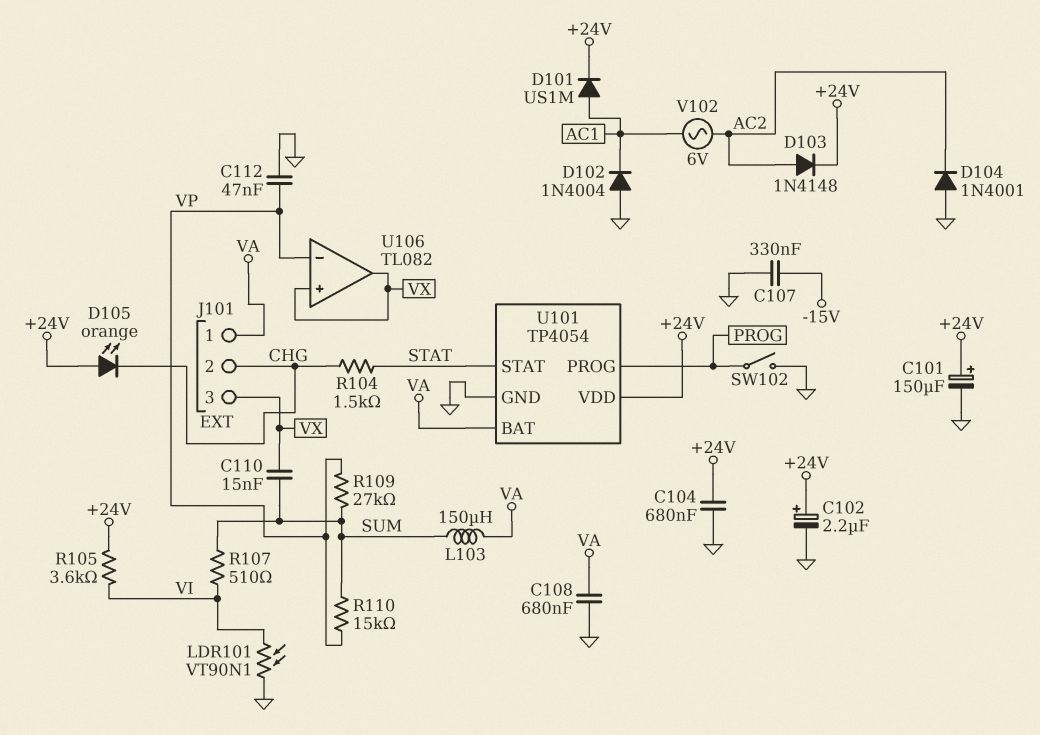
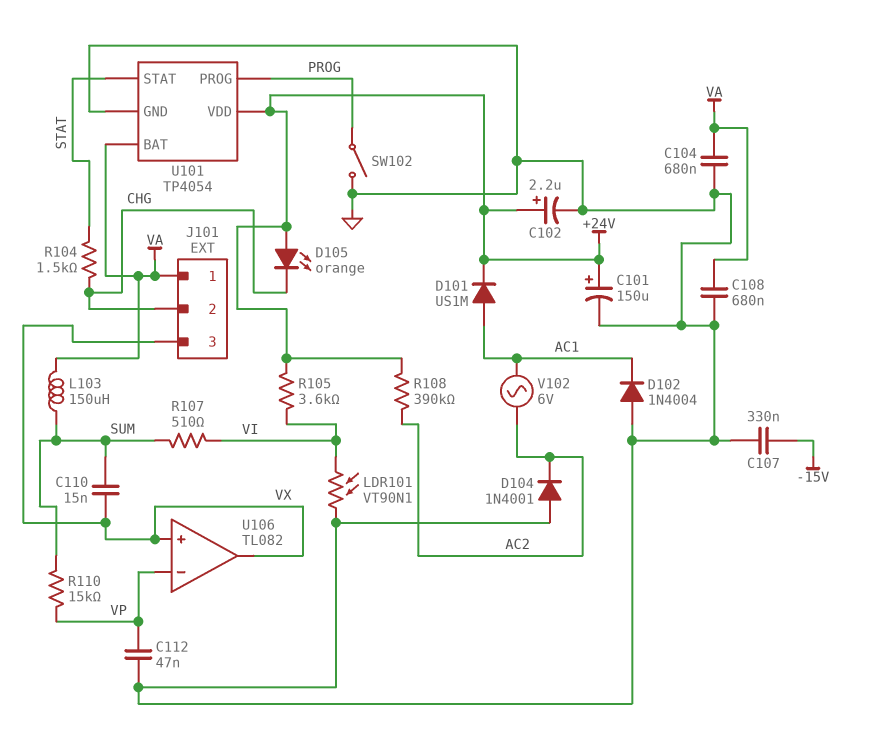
C104: 680nF (+24V, GND) -> 680nF (GND, VA)
D103: diode 1N4148 (A AC2, K +24V) -> none
R108: none -> 390k (+24V, AC2)
R109: 27k (SUM, VP) -> none

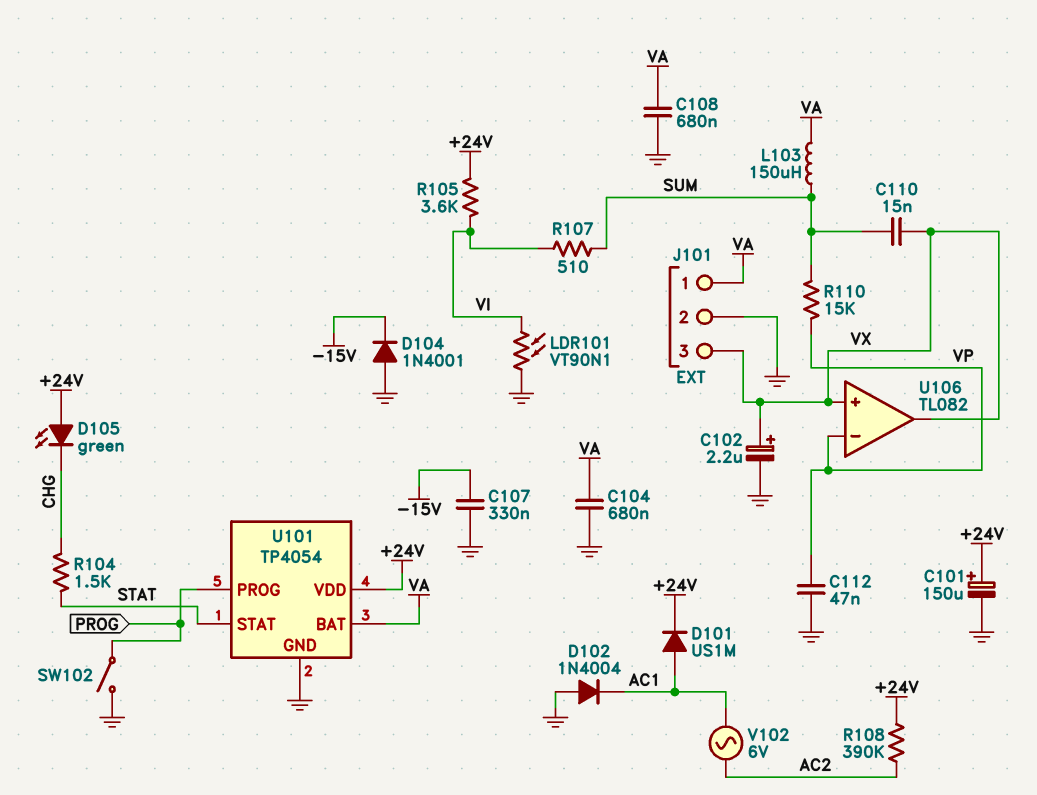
C102: 2.2uF (plus +24V, minus GND) -> 2.2uF (plus VX, minus GND)
D104: diode 1N4001 (A GND, K AC2) -> diode 1N4001 (A GND, K -15V)
D105: LED orange (A +24V, K CHG) -> LED green (A +24V, K CHG)
J101 pin 2: CHG -> GND

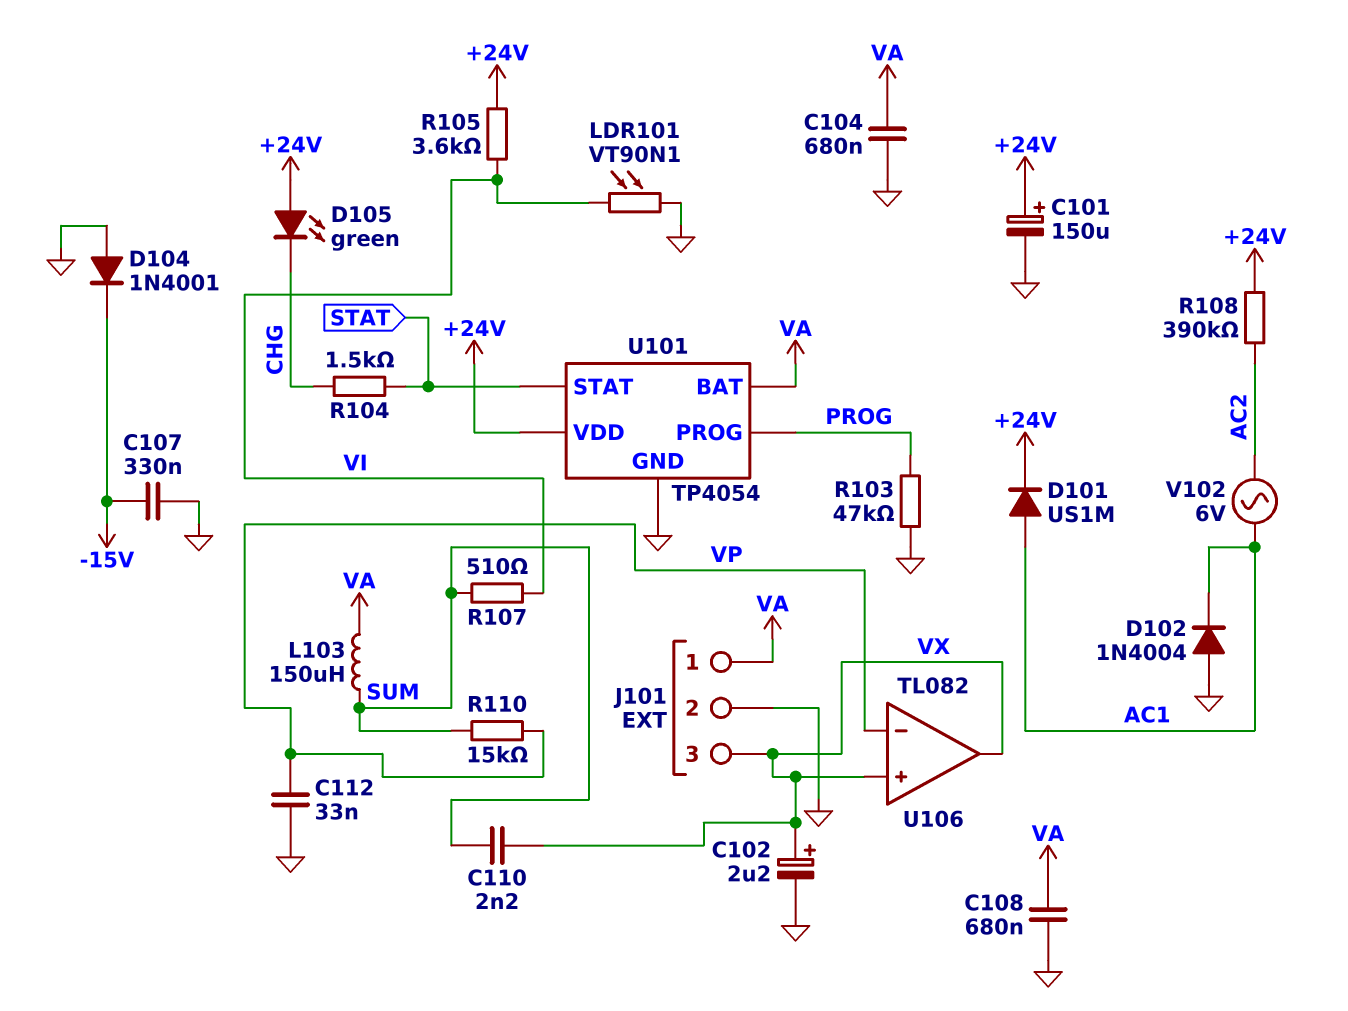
C110: 15nF (SUM, VX) -> 2.2nF (SUM, VX)
C112: 47nF (GND, VP) -> 33nF (GND, VP)
R103: none -> 47k (GND, PROG)
SW102: switch (GND, PROG) -> none

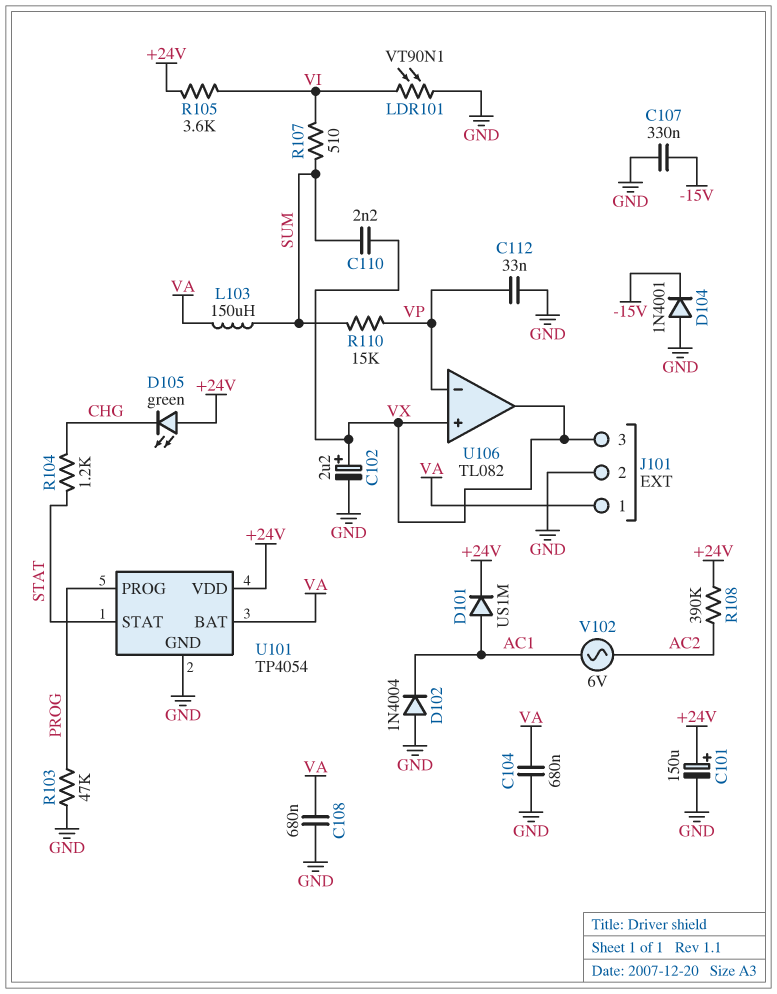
R104: 1.5k (CHG, STAT) -> 1.2k (CHG, STAT)

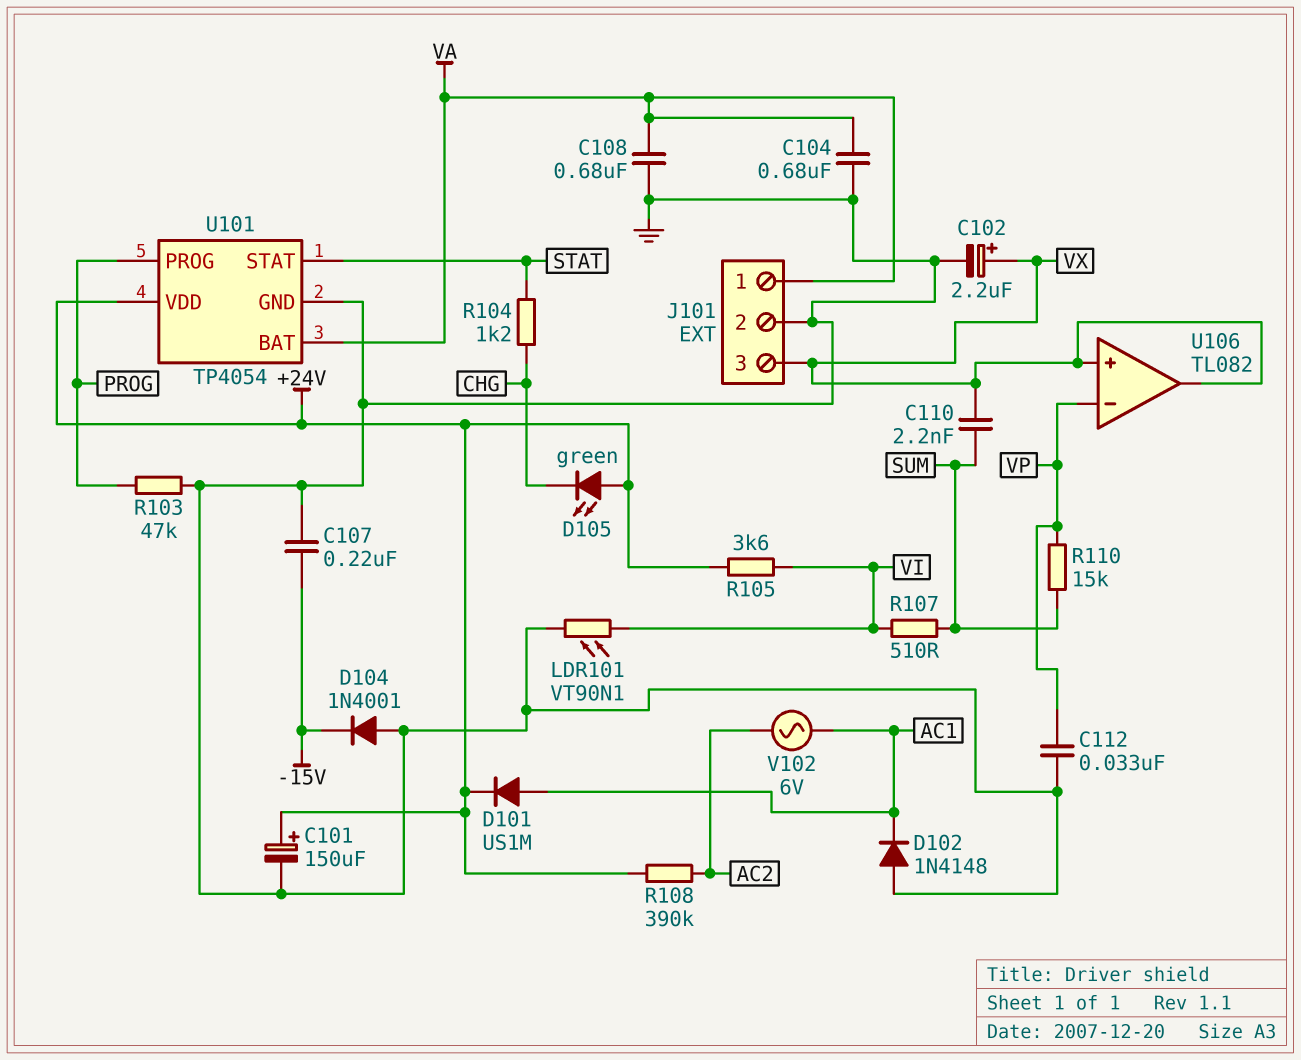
C107: 330nF (-15V, GND) -> 220nF (-15V, GND)
D102: diode 1N4004 (A GND, K AC1) -> diode 1N4148 (A GND, K AC1)
L103: 150uH (SUM, VA) -> none

